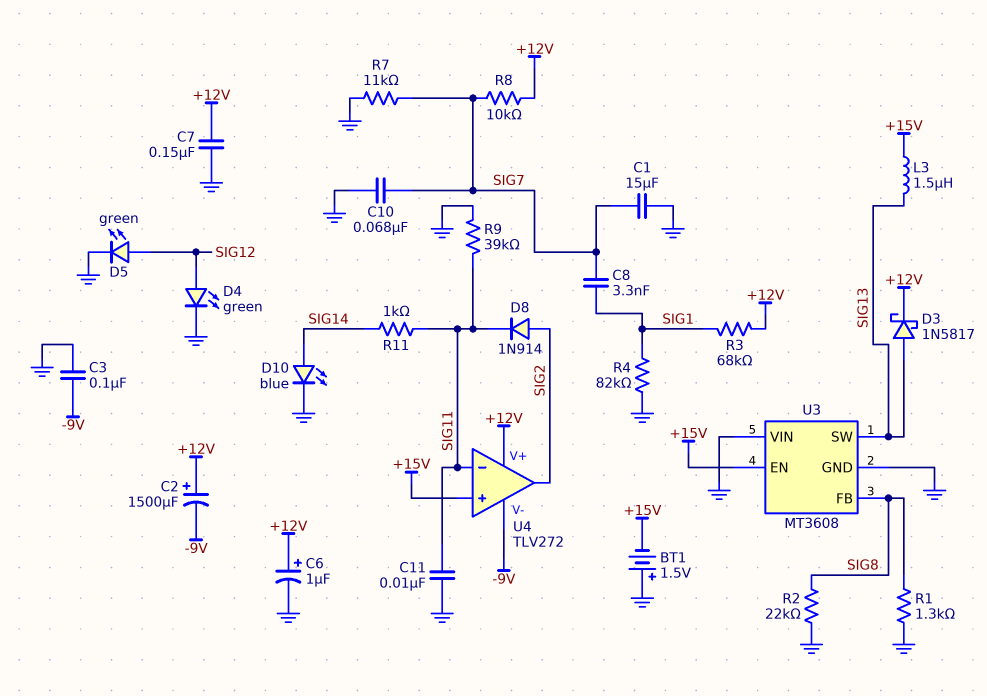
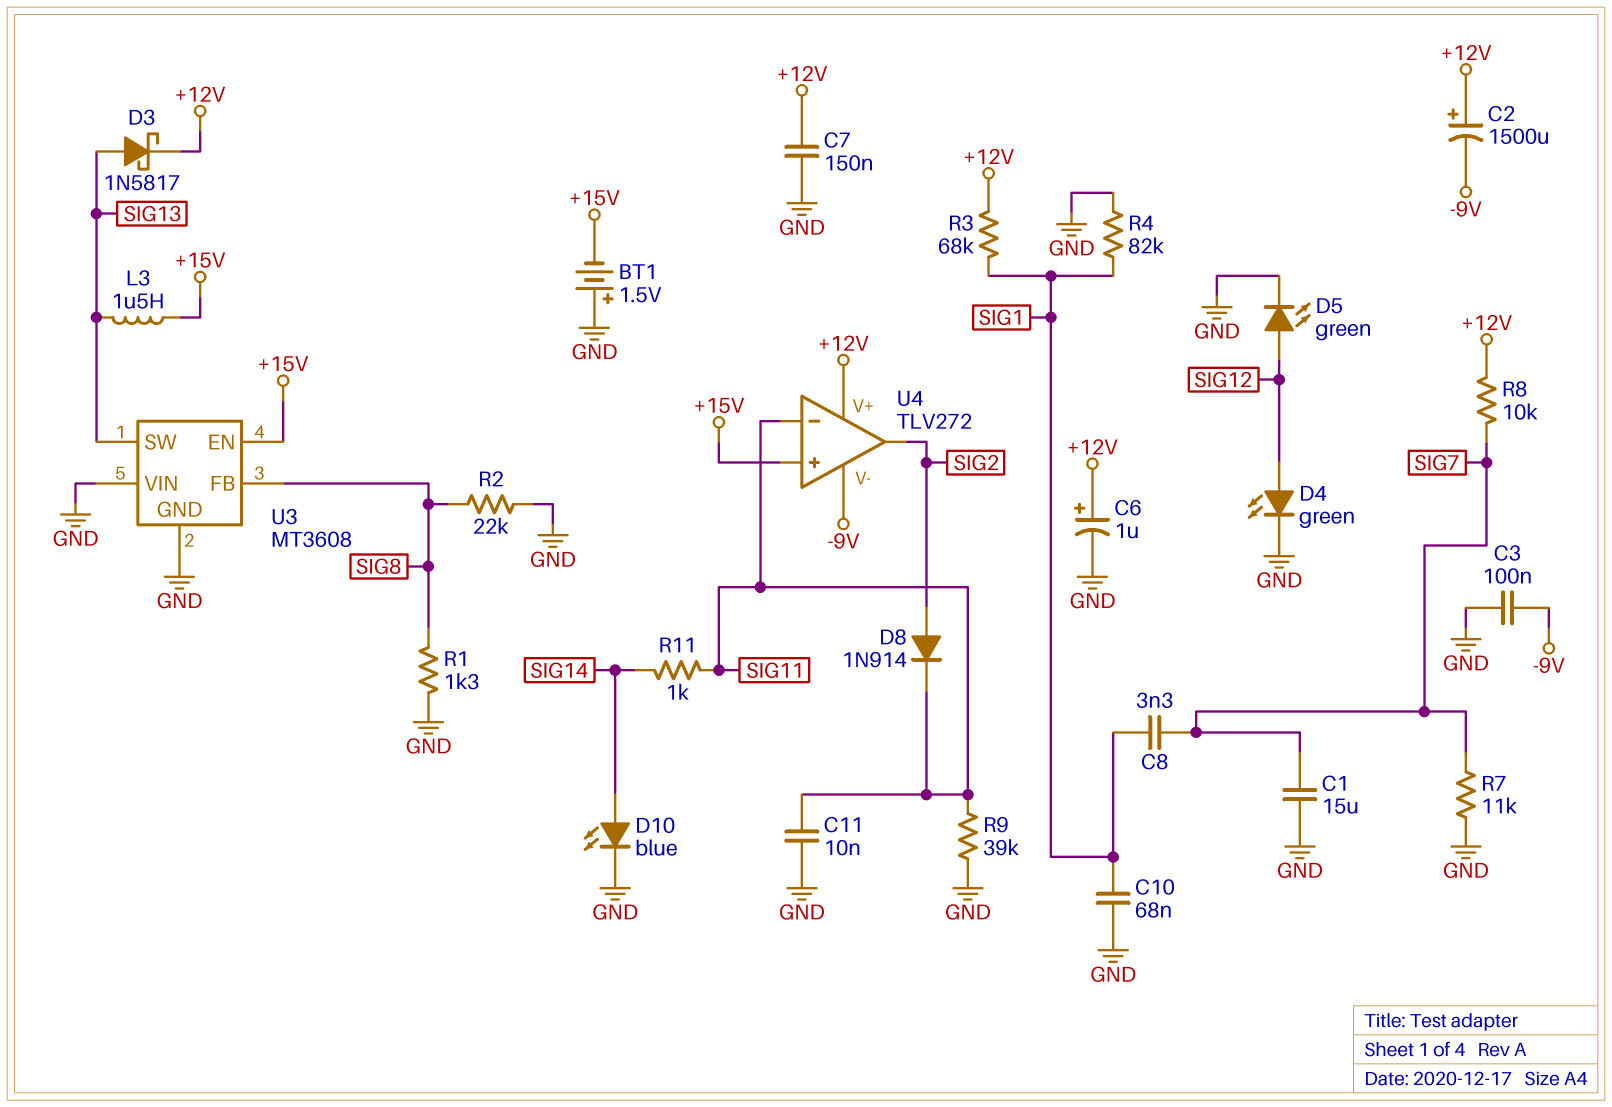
C10: 68nF (GND, SIG7) -> 68nF (GND, SIG1)

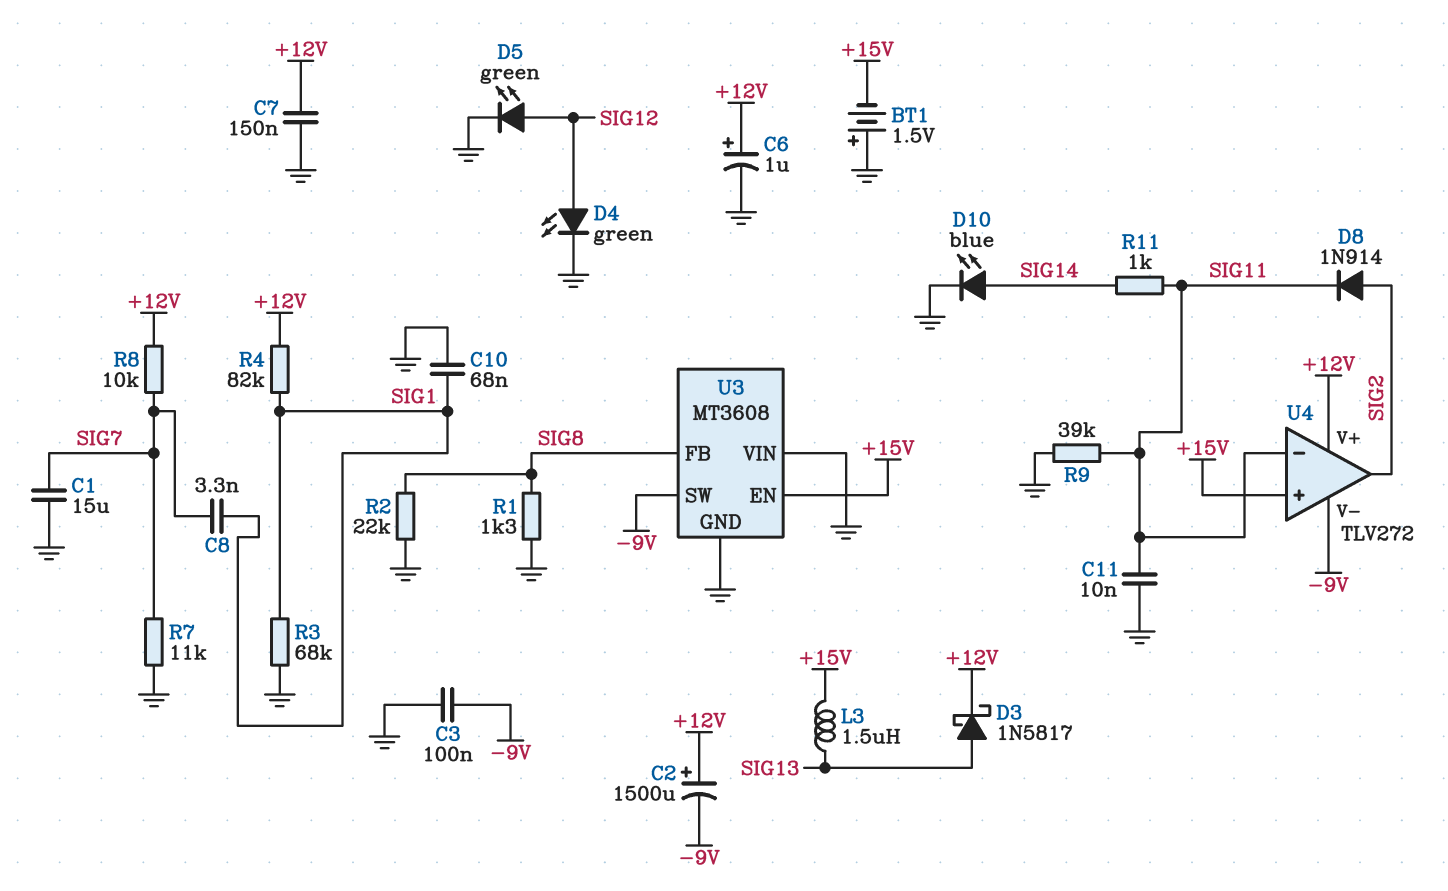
R3: 68k (+12V, SIG1) -> 68k (GND, SIG1)
R4: 82k (GND, SIG1) -> 82k (+12V, SIG1)
U3 pin SW: SIG13 -> -9V

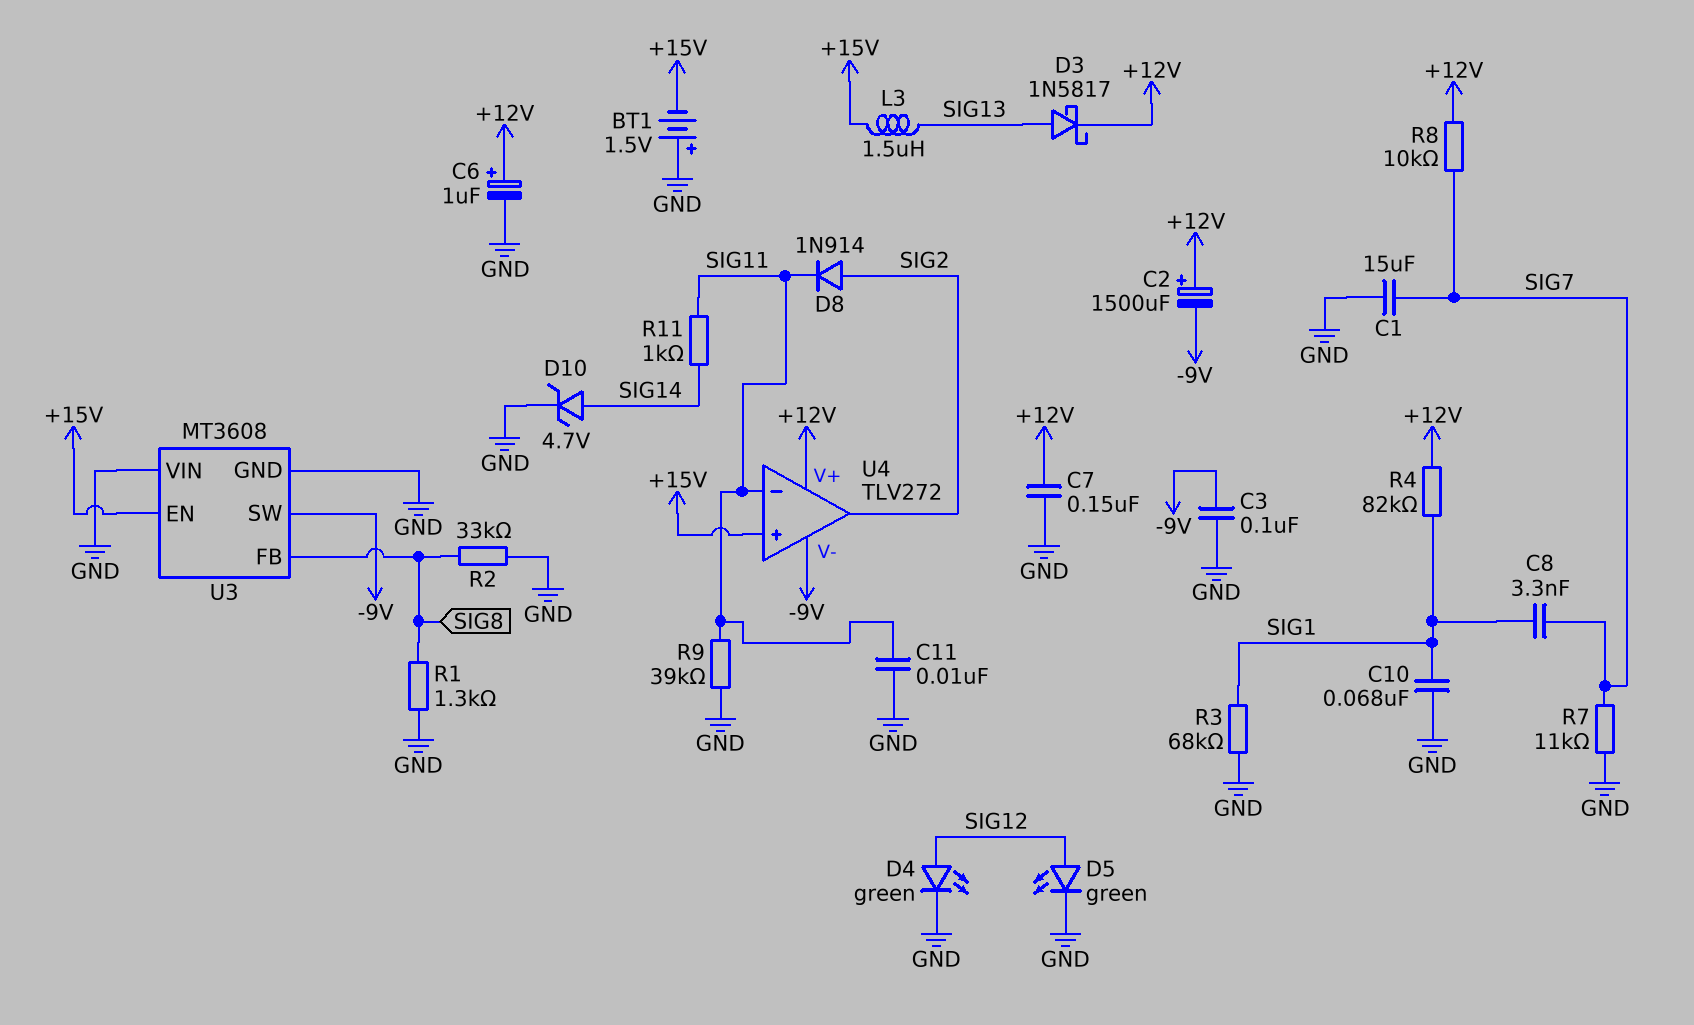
D10: LED blue (A SIG14, K GND) -> zener 4.7V (A SIG14, K GND)
R2: 22k (GND, SIG8) -> 33k (GND, SIG8)

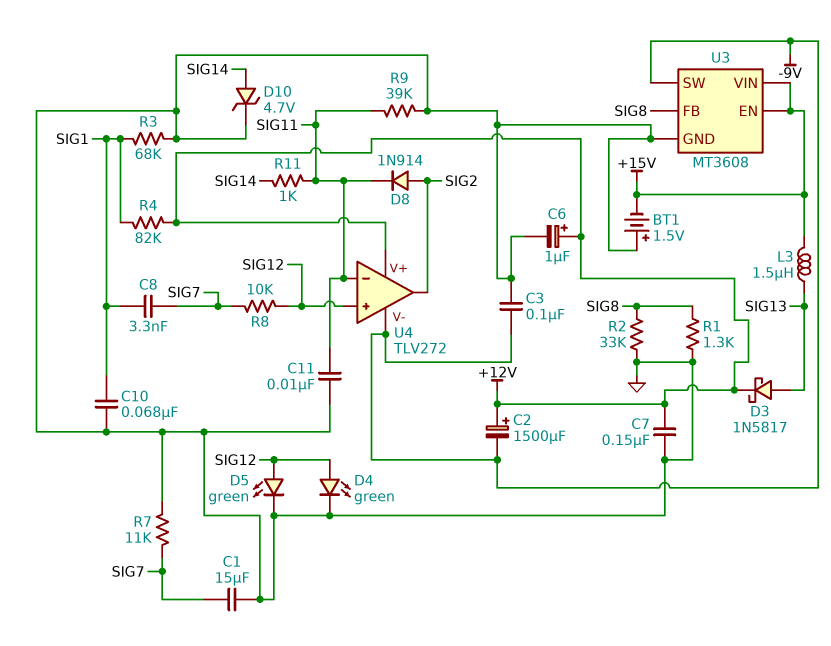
R8: 10k (+12V, SIG7) -> 10k (SIG7, SIG12)
U3 pin VIN: GND -> +15V
U4 pin in+: +15V -> SIG12

